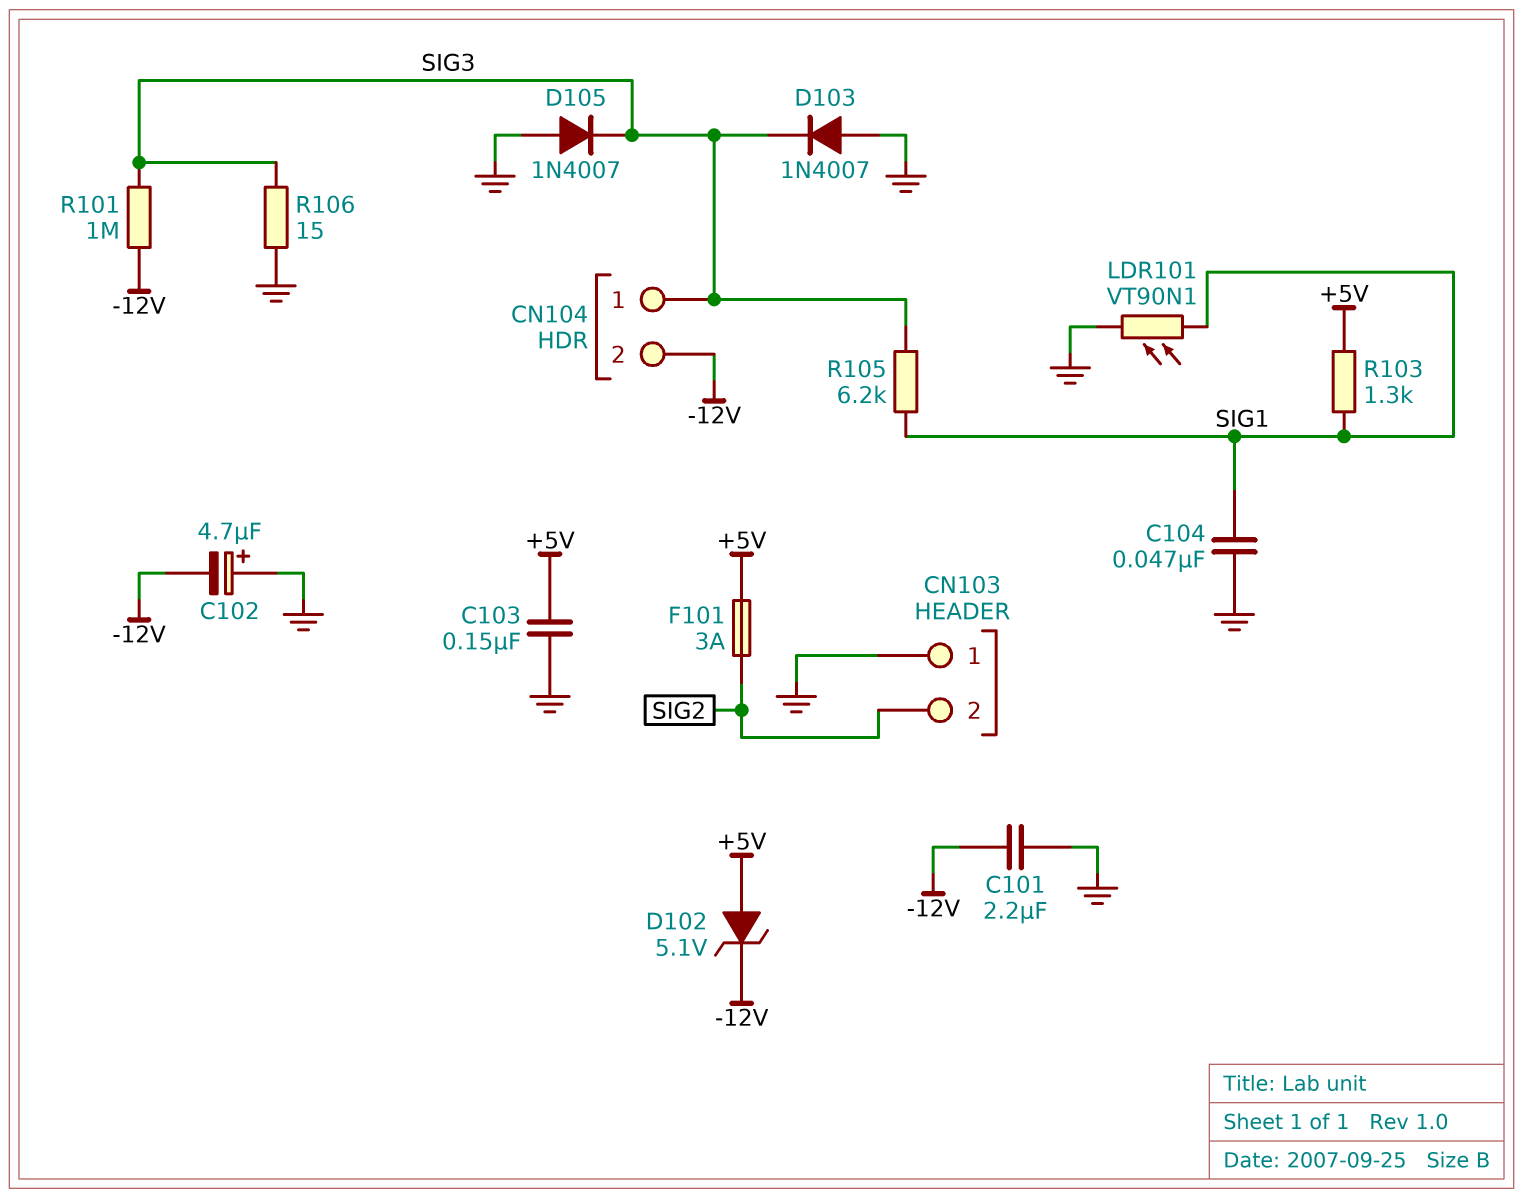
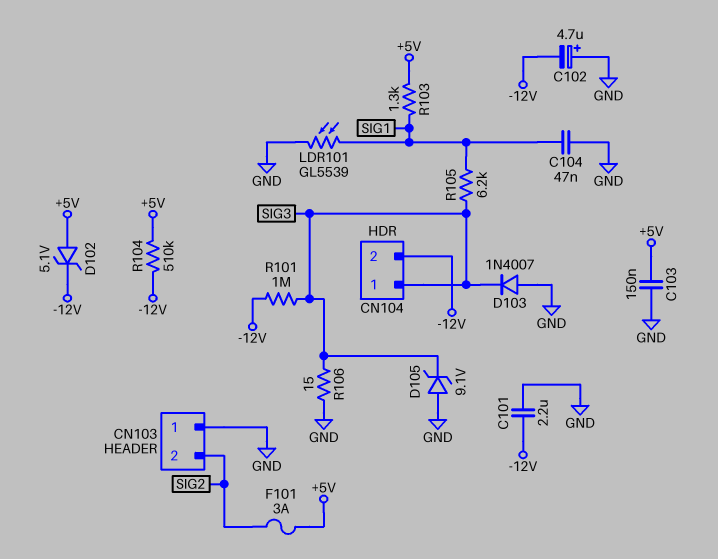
D105: diode 1N4007 (A GND, K SIG3) -> zener 9.1V (A GND, K SIG3)
LDR101: VT90N1 (GND, SIG1) -> GL5539 (GND, SIG1)
R104: none -> 510k (+5V, -12V)

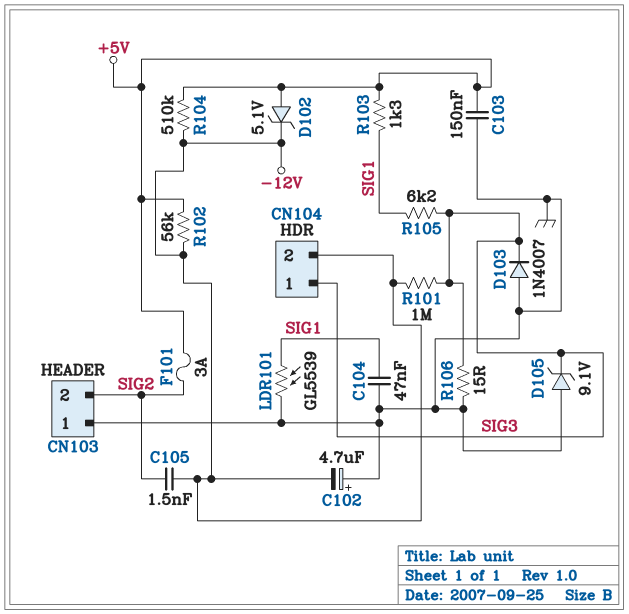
C101: 2.2uF (-12V, GND) -> none
C105: none -> 1.5nF (-12V, SIG2)
R102: none -> 56k (+5V, -12V)

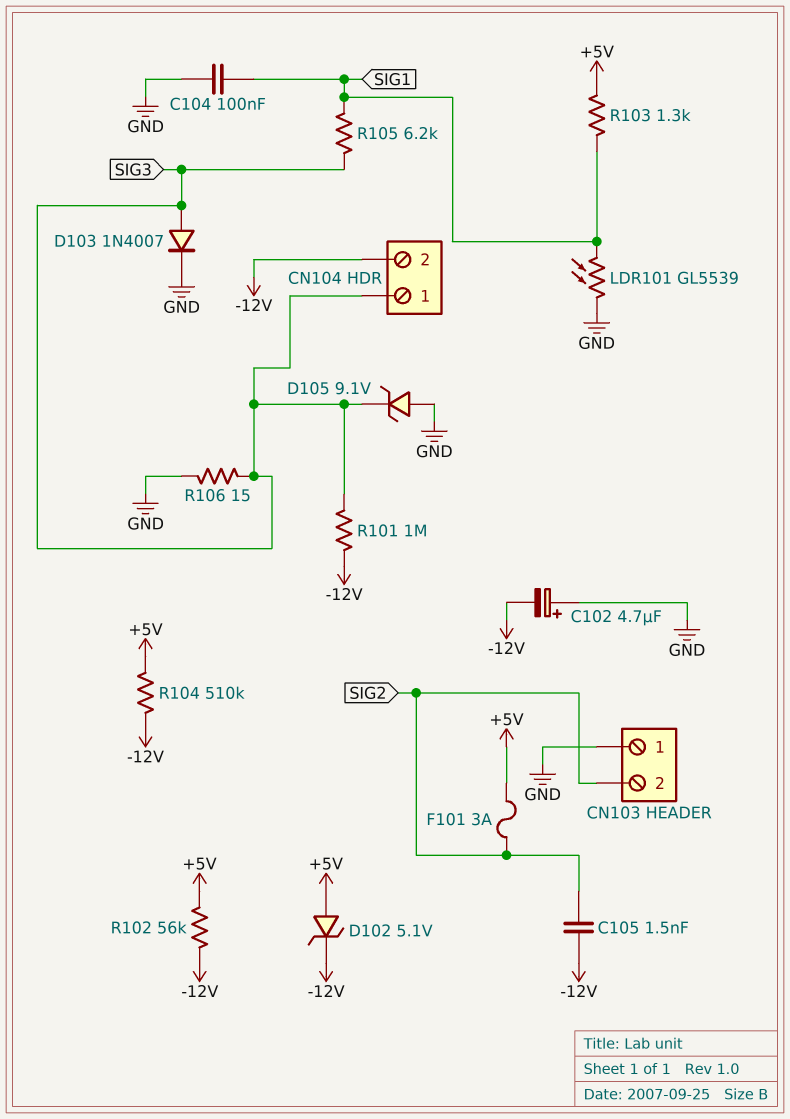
C103: 150nF (+5V, GND) -> none
C104: 47nF (GND, SIG1) -> 100nF (GND, SIG1)
D103: diode 1N4007 (A GND, K SIG3) -> diode 1N4007 (A SIG3, K GND)

